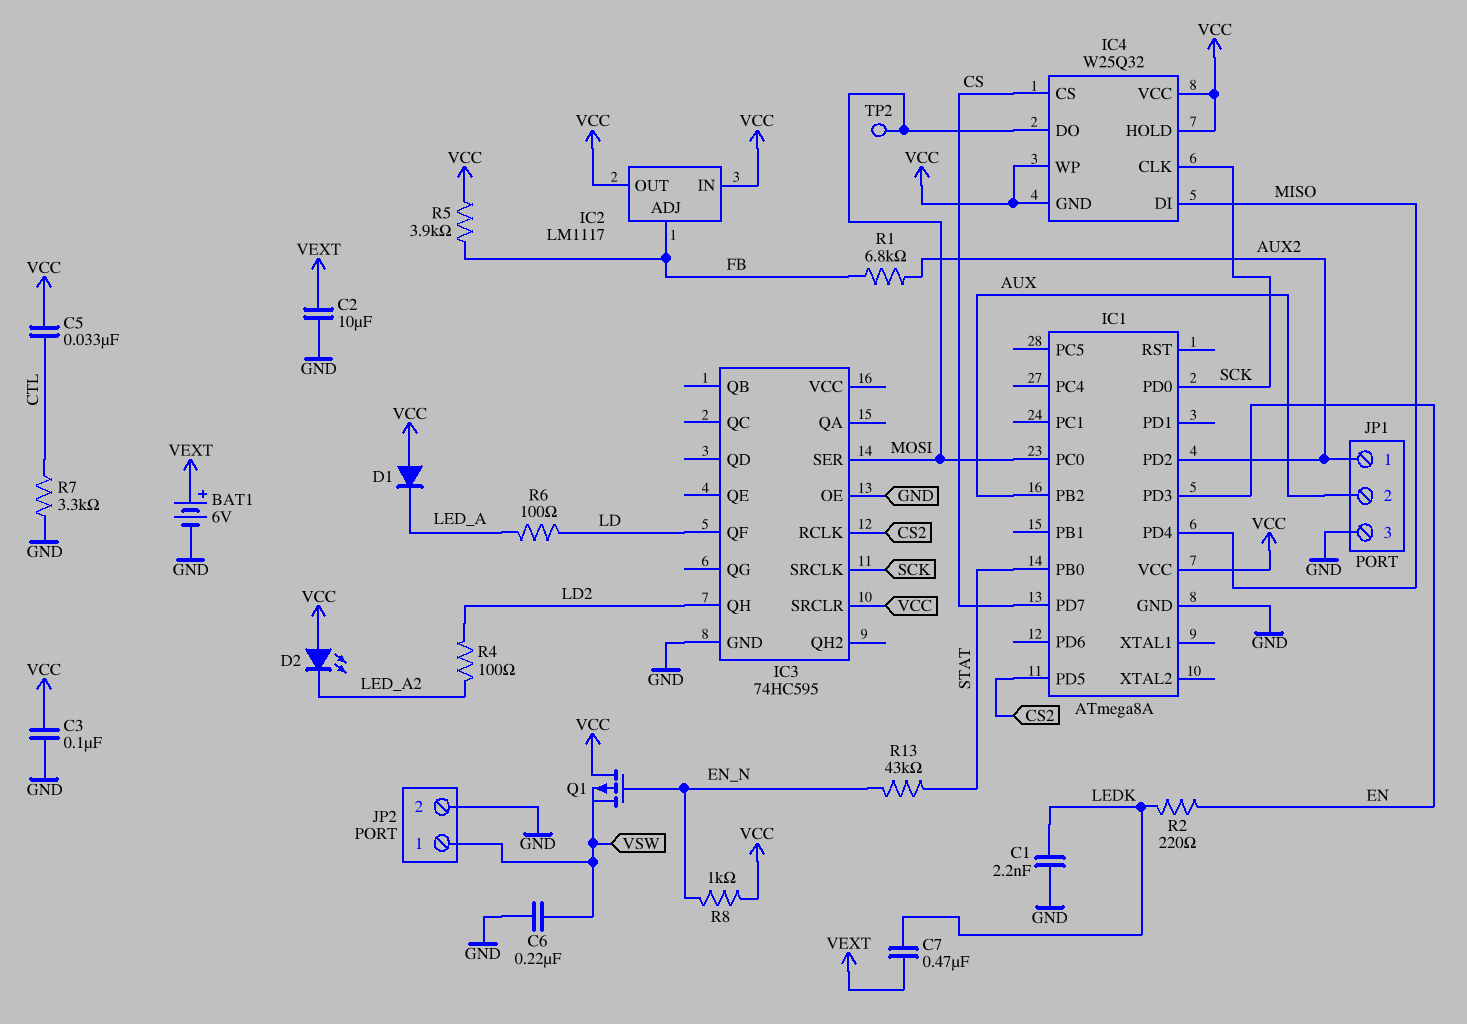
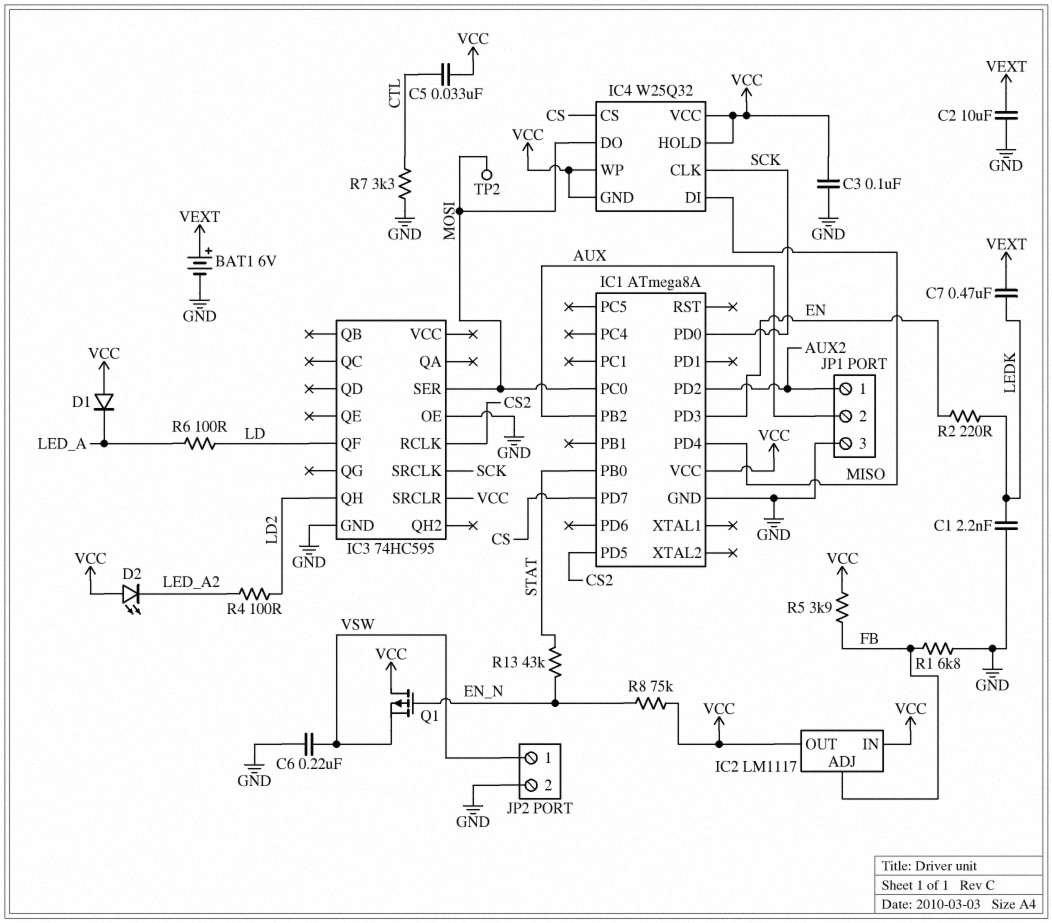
R1: 6.8k (AUX2, FB) -> 6.8k (FB, GND)
R8: 1k (EN_N, VCC) -> 75k (EN_N, VCC)

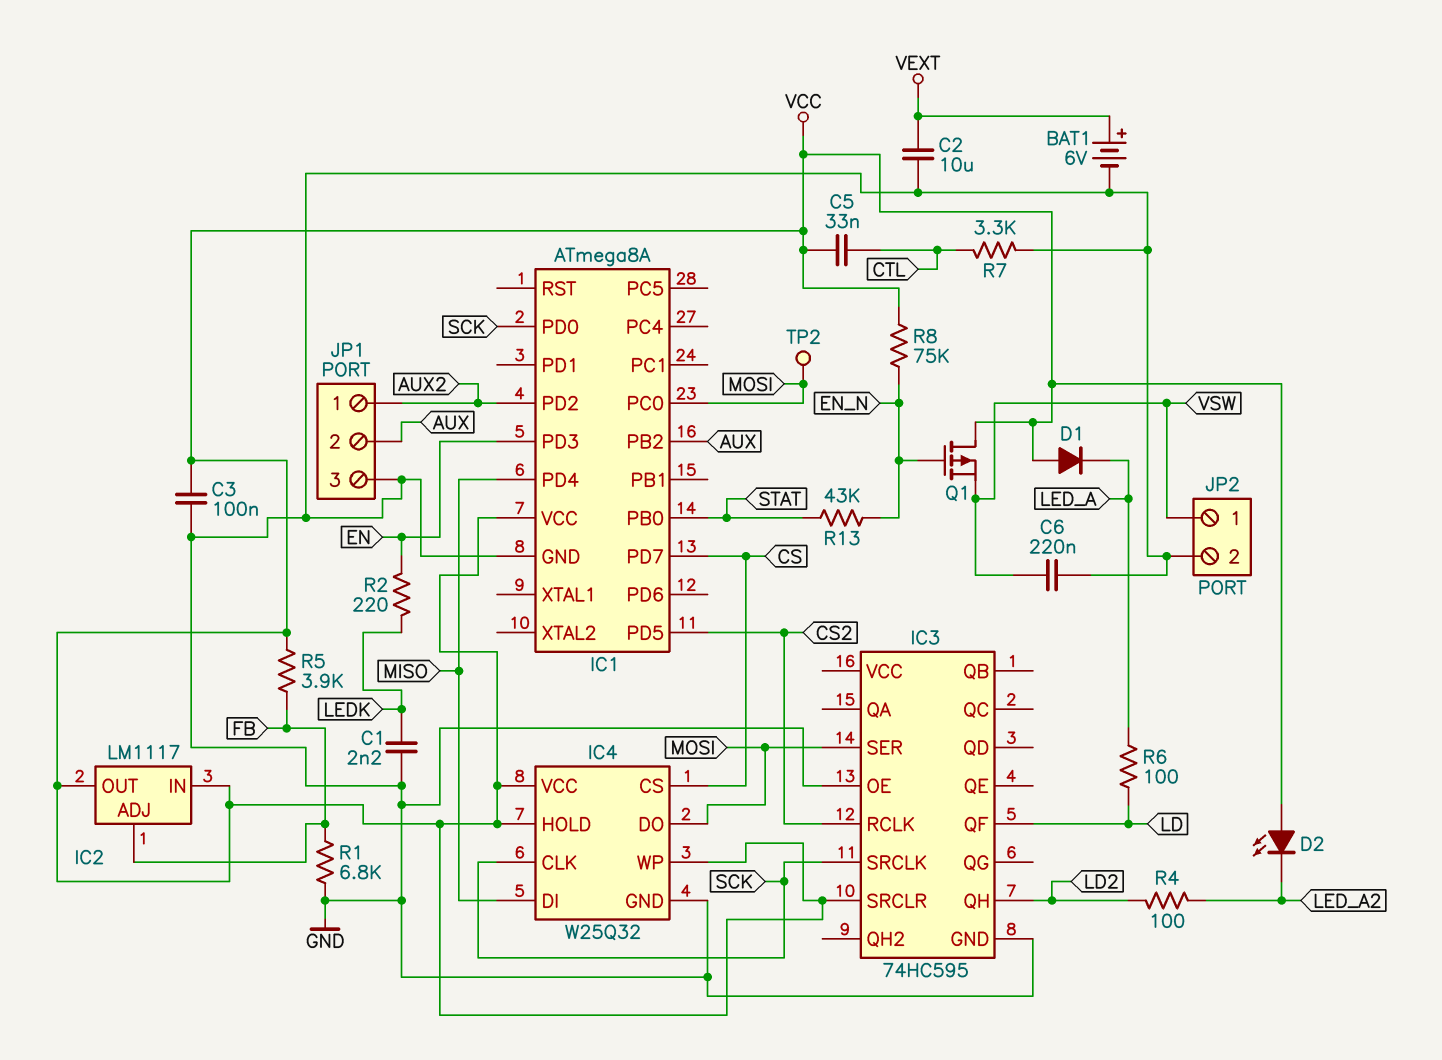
C7: 470nF (LEDK, VEXT) -> none
IC4 pin GND: VCC -> GND

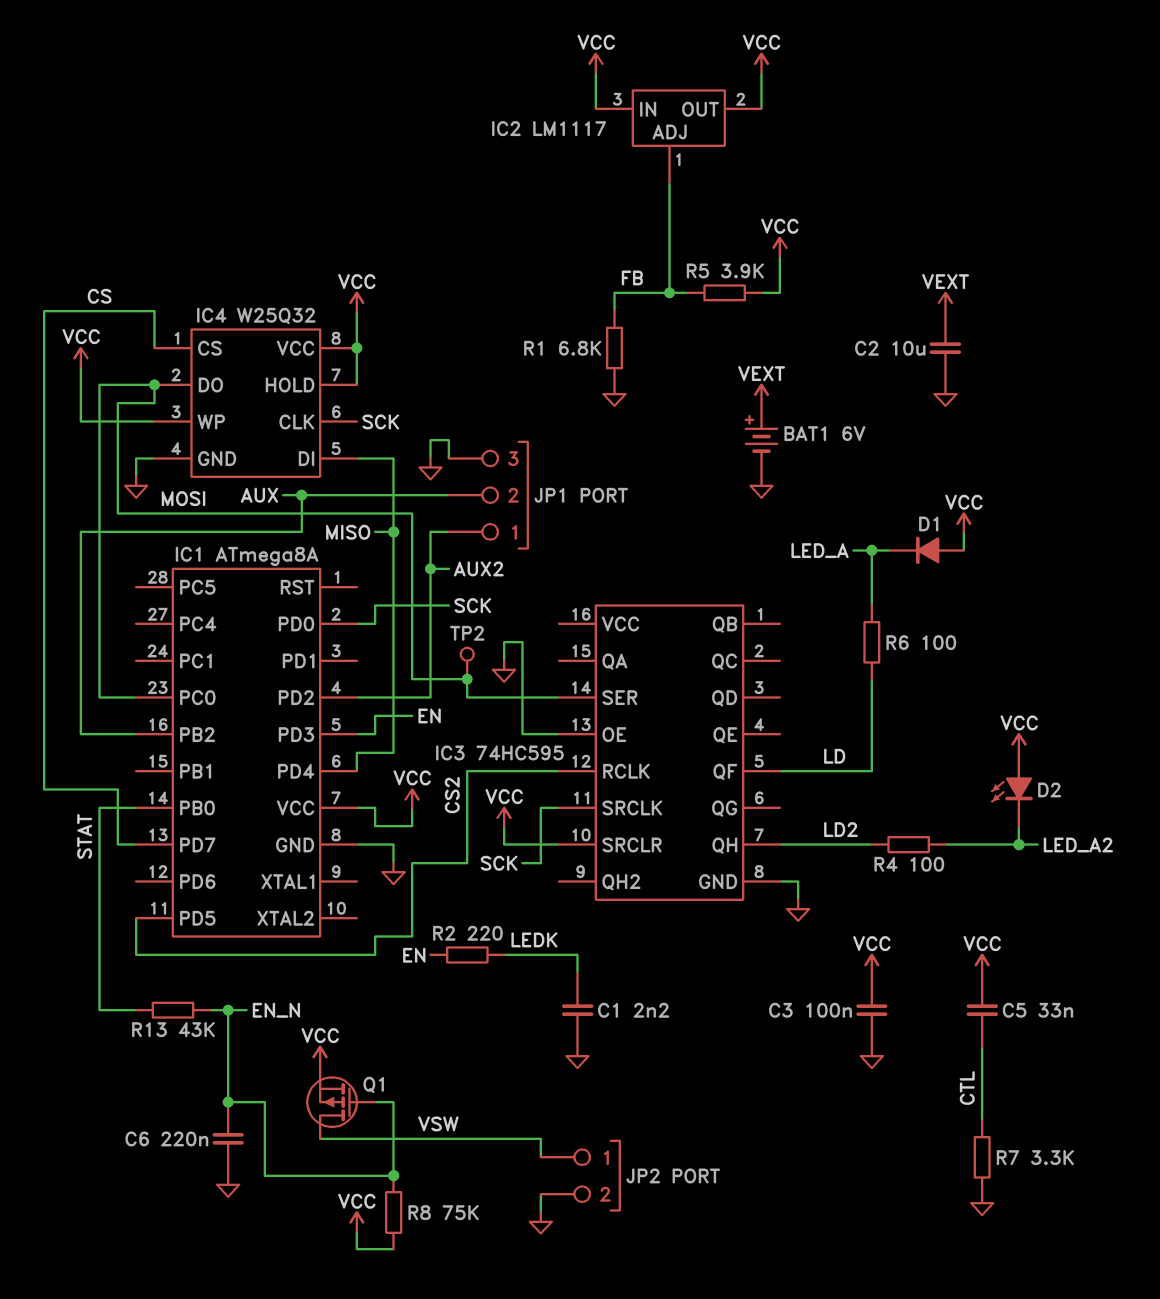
C6: 220nF (GND, VSW) -> 220nF (EN_N, GND)
Q1: PMOS (G EN_N, D VCC, S VSW) -> PMOS (G EN_N, D VSW, S VCC)

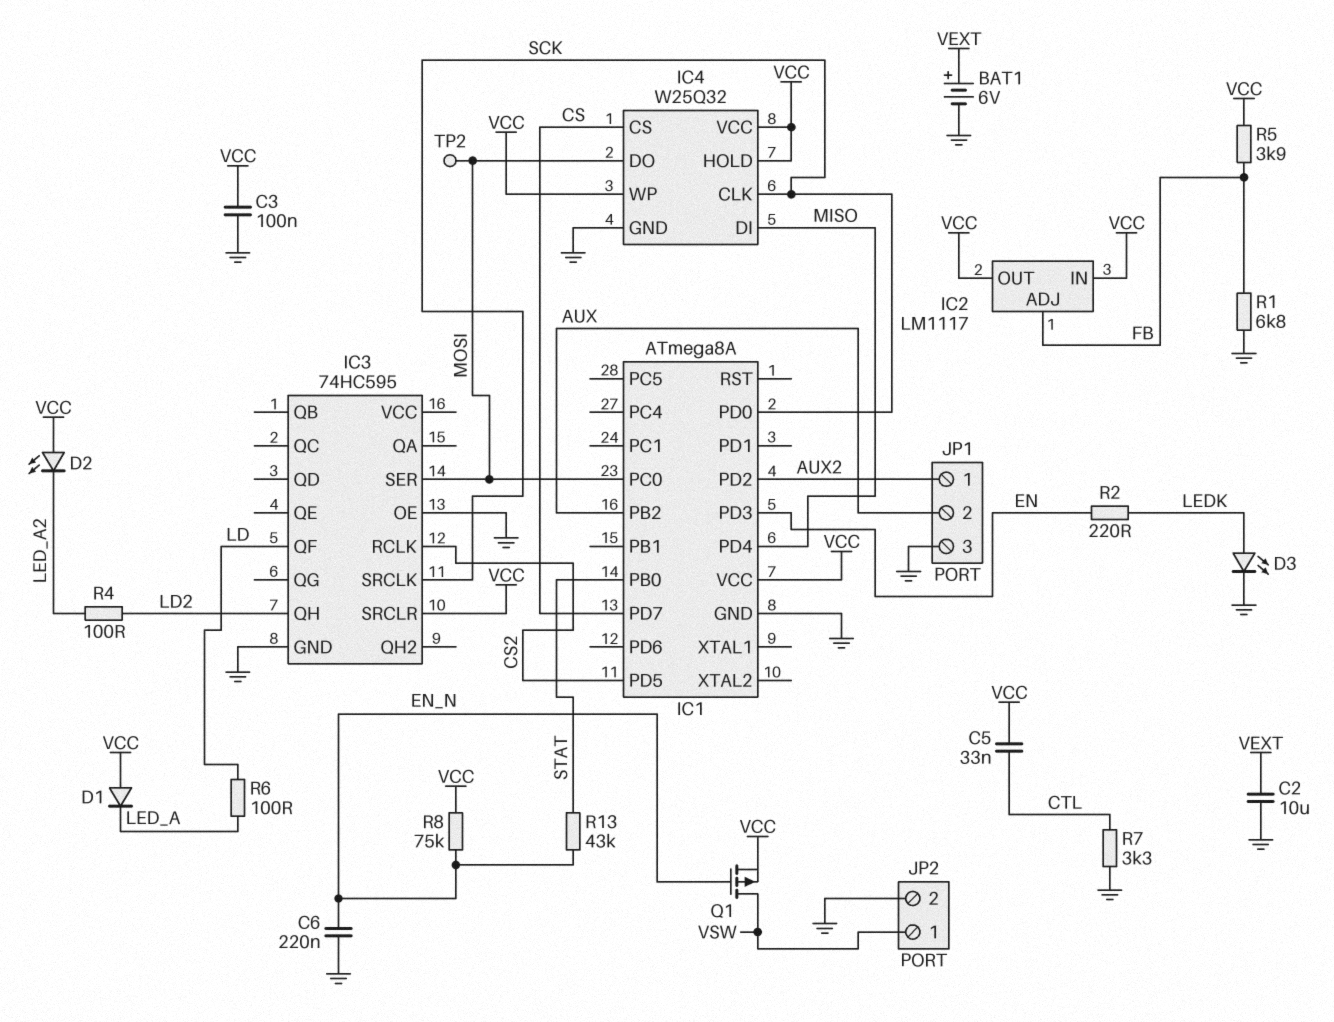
C1: 2.2nF (GND, LEDK) -> none
D3: none -> LED (A LEDK, K GND)

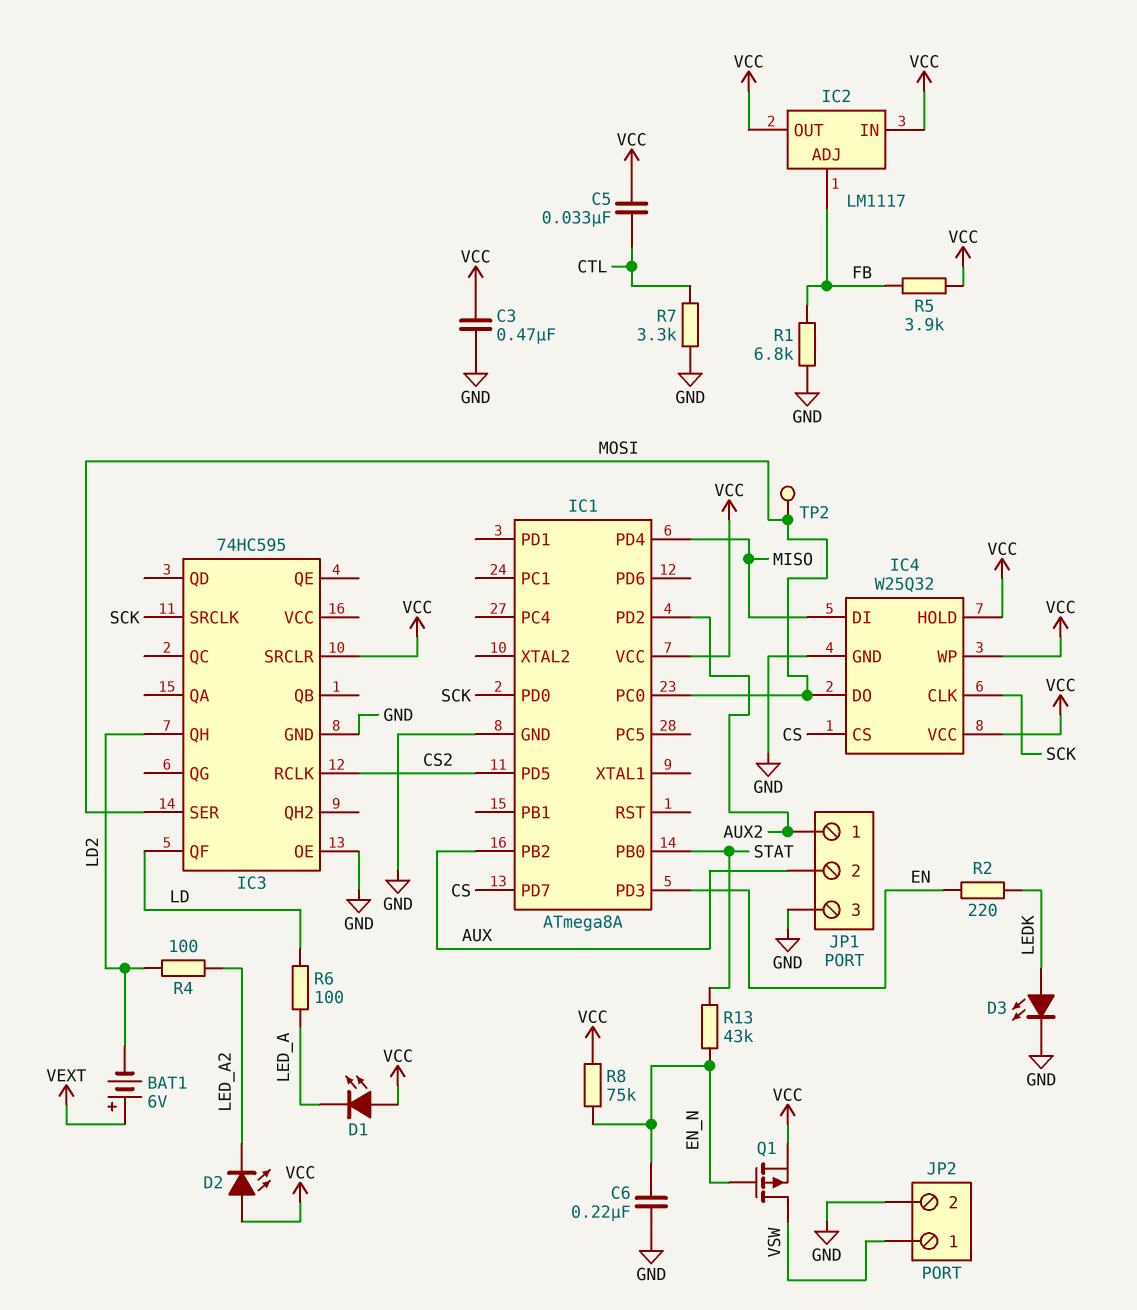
BAT1: 6V (plus VEXT, minus GND) -> 6V (plus VEXT, minus LD2)
C2: 10uF (GND, VEXT) -> none
C3: 100nF (GND, VCC) -> 470nF (GND, VCC)
D1: diode (A VCC, K LED_A) -> LED (A VCC, K LED_A)

